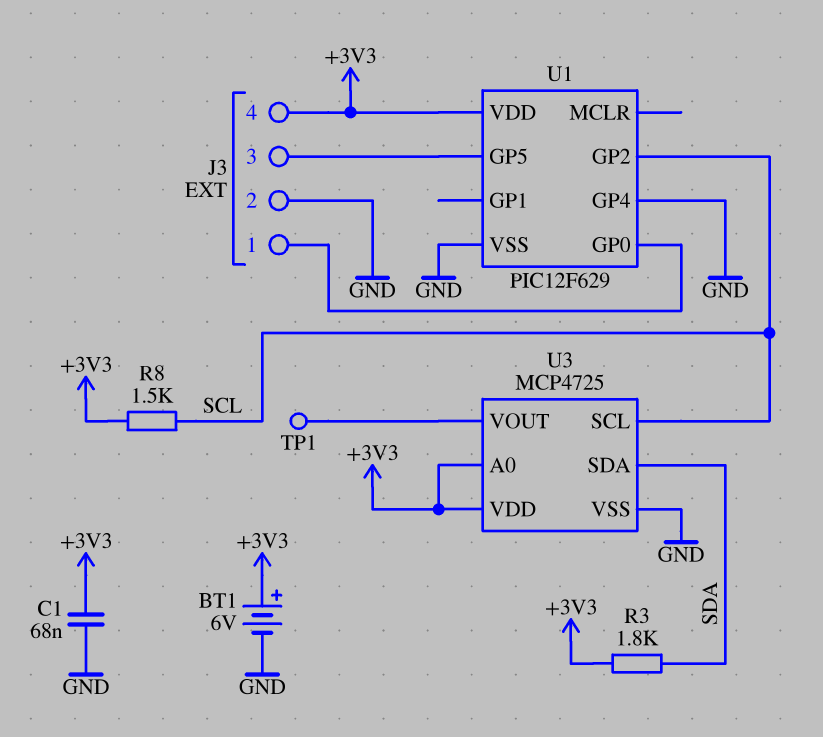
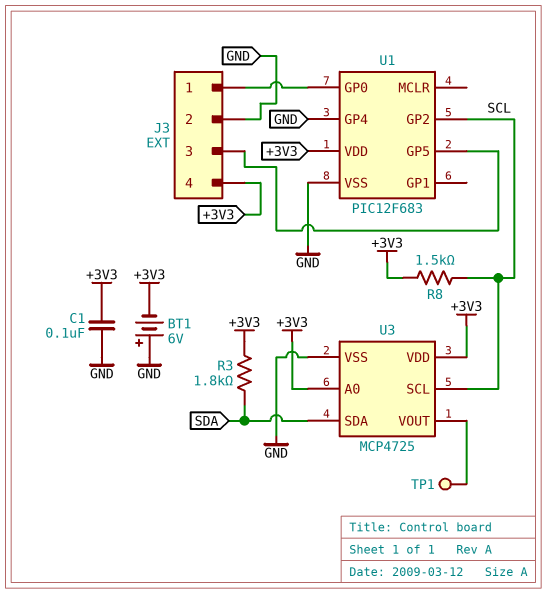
BT1: 6V (plus +3V3, minus GND) -> 6V (plus GND, minus +3V3)
C1: 68nF (+3V3, GND) -> 100nF (+3V3, GND)
U1: PIC12F629 -> PIC12F683

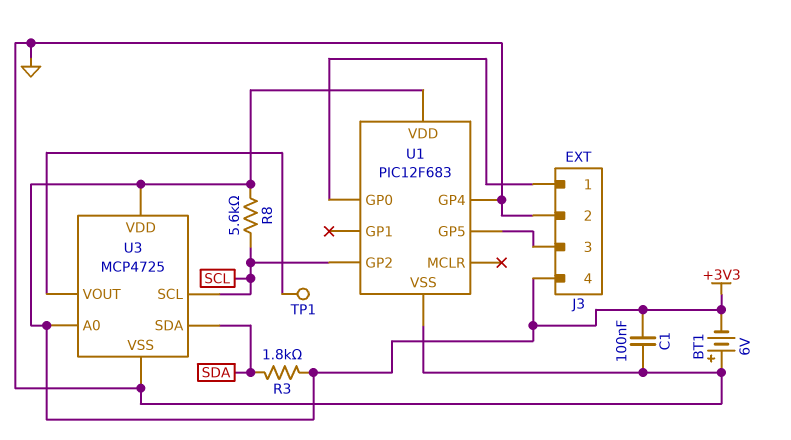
R8: 1.5k (+3V3, SCL) -> 5.6k (+3V3, SCL)

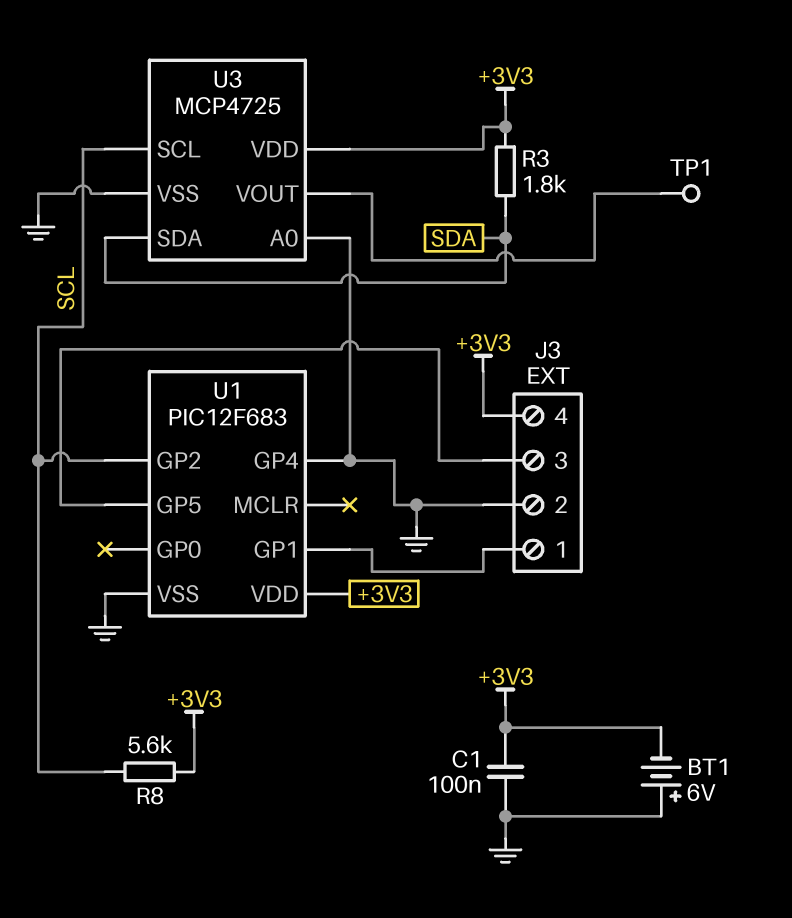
U1 pin GP0: J3/1 -> none
U1 pin GP1: none -> J3/1
U3 pin A0: +3V3 -> GND

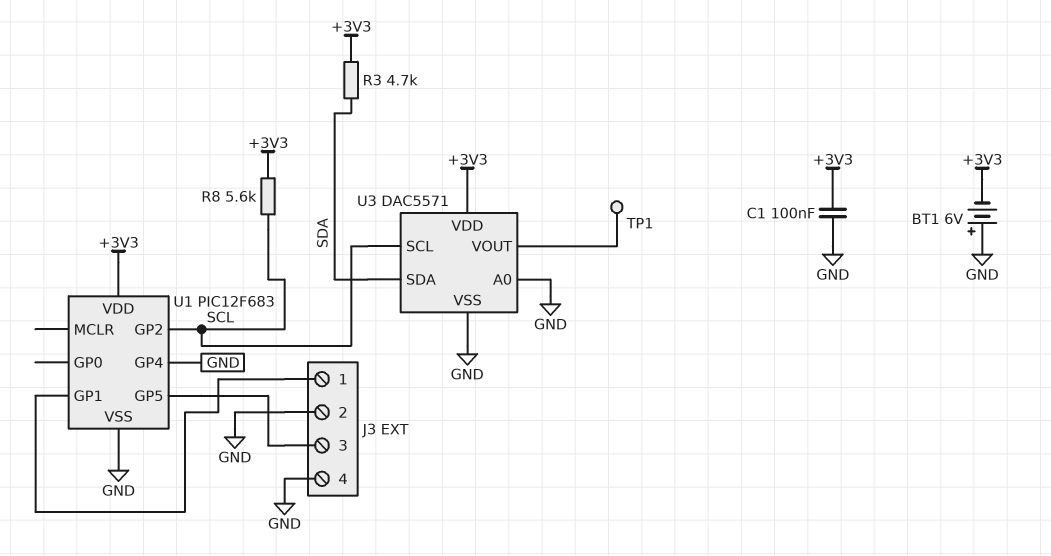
J3 pin 4: +3V3 -> GND
R3: 1.8k (+3V3, SDA) -> 4.7k (+3V3, SDA)
U3: MCP4725 -> DAC5571

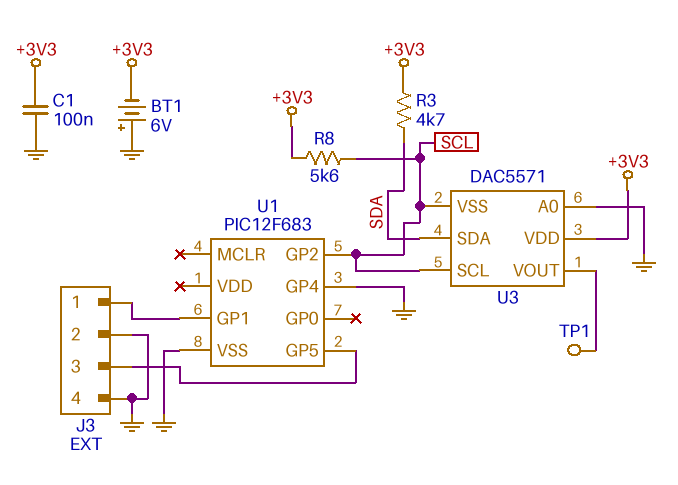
U1 pin VDD: +3V3 -> none
U3 pin VSS: GND -> SCL

